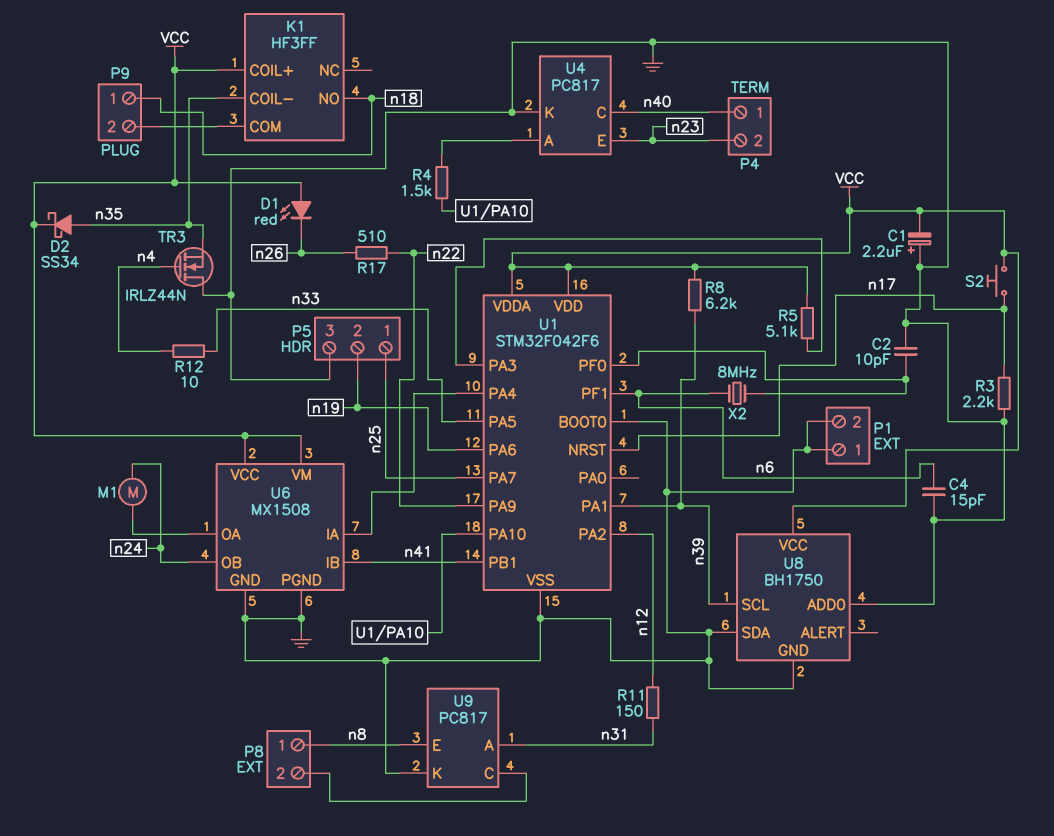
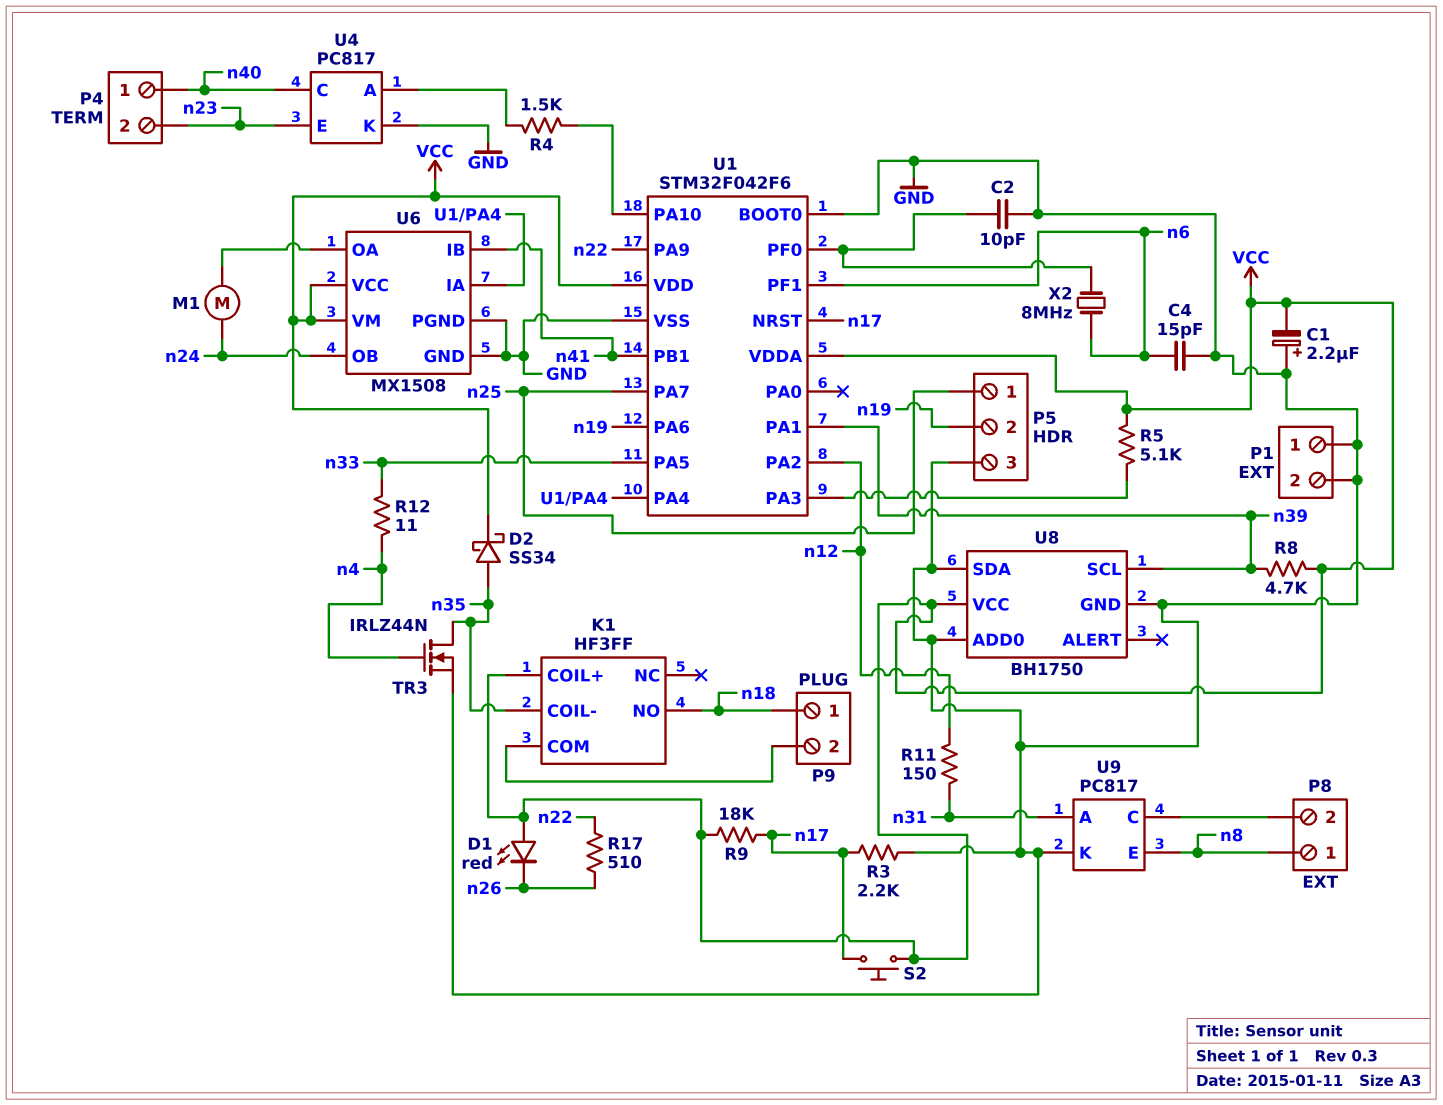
R8: 6.2k (VCC, n39) -> 4.7k (VCC, n39)
R9: none -> 18k (VCC, n17)
R12: 10 (n4, n33) -> 11 (n4, n33)
TR3: NMOS IRLZ44N (G n4, D GND, S n35) -> NMOS IRLZ44N (G n4, D n35, S GND)

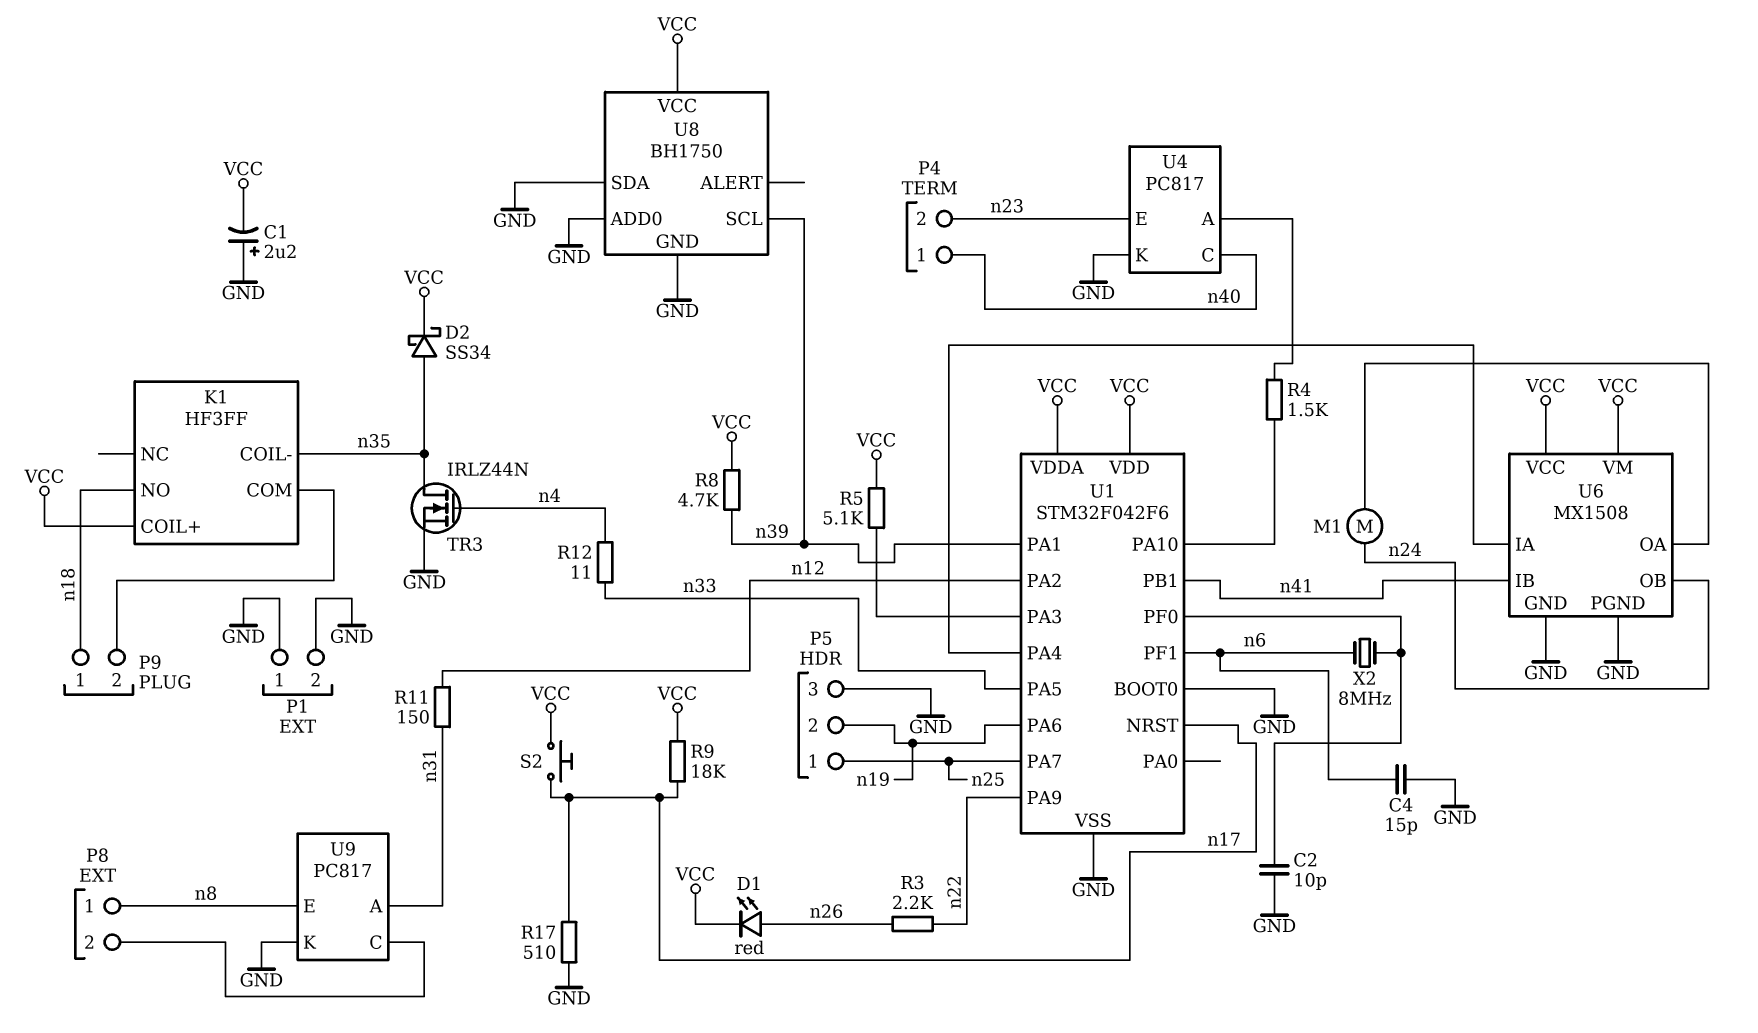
D1: LED red (A VCC, K n26) -> LED red (A n26, K VCC)
R3: 2.2k (GND, n17) -> 2.2k (n22, n26)
R17: 510 (n22, n26) -> 510 (GND, n17)

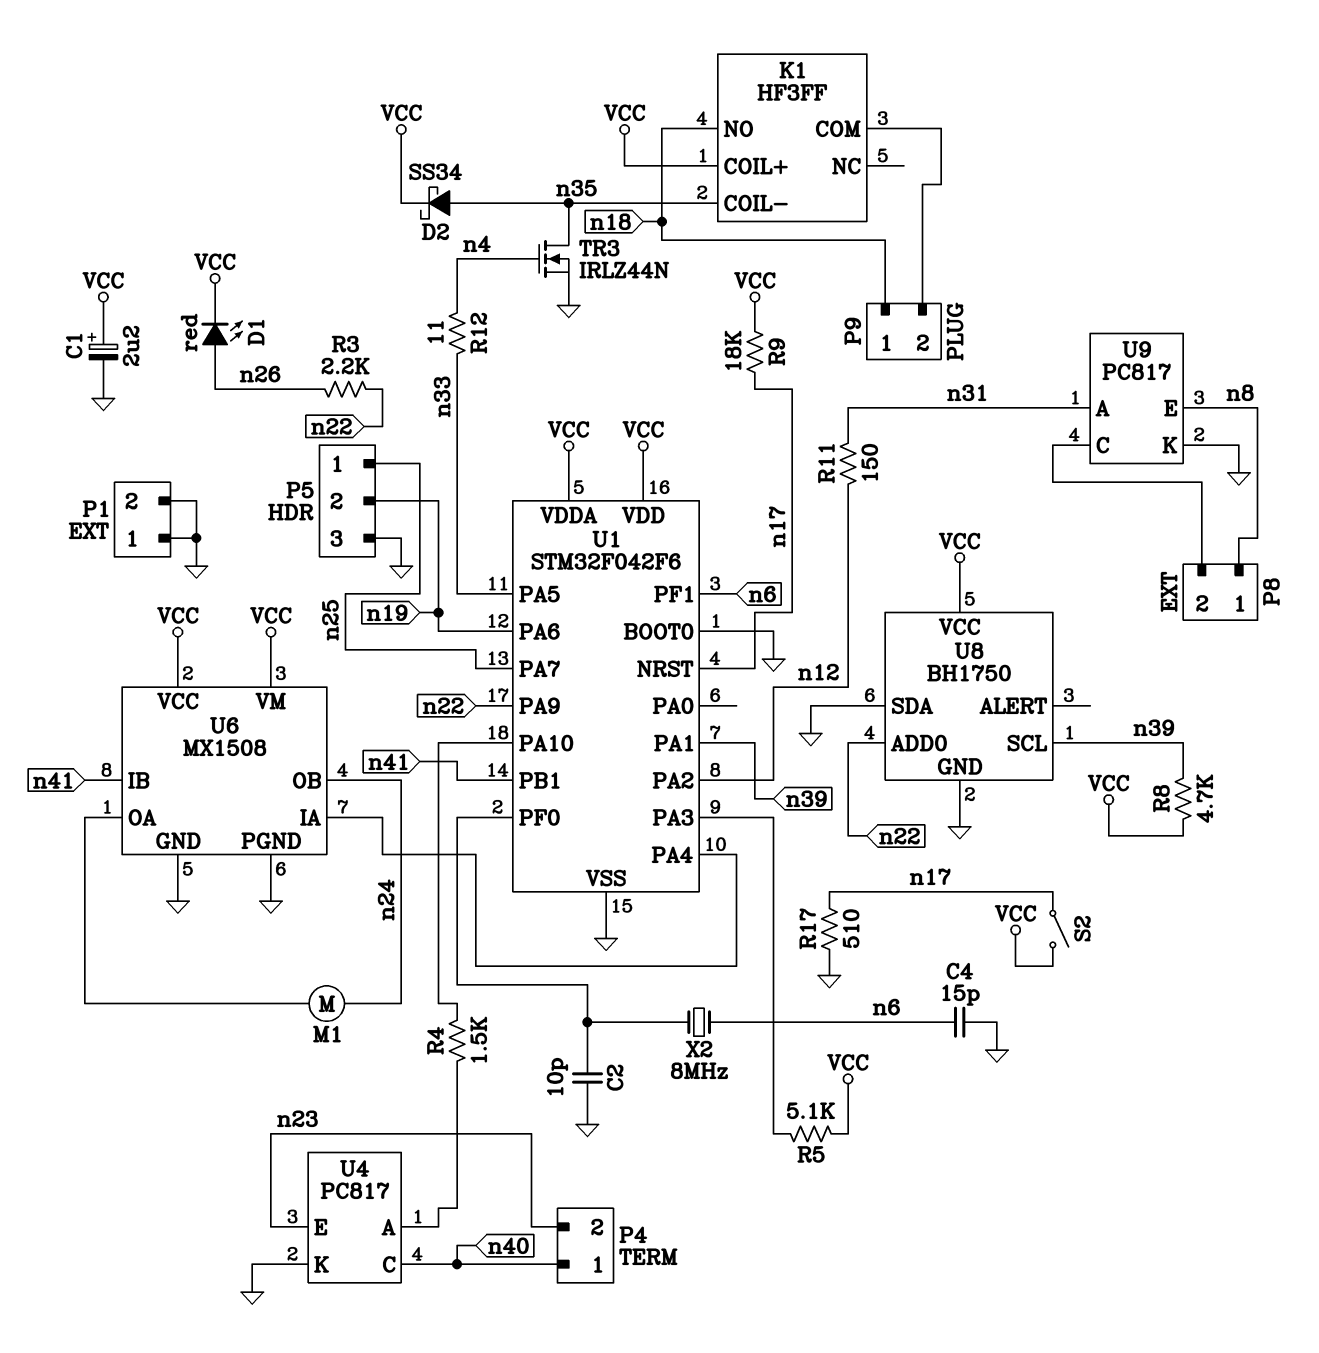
C1: 2.2uF (plus GND, minus VCC) -> 2.2uF (plus VCC, minus GND)
S2: button (VCC, n17) -> switch (VCC, n17)
U8 pin ADD0: GND -> n22

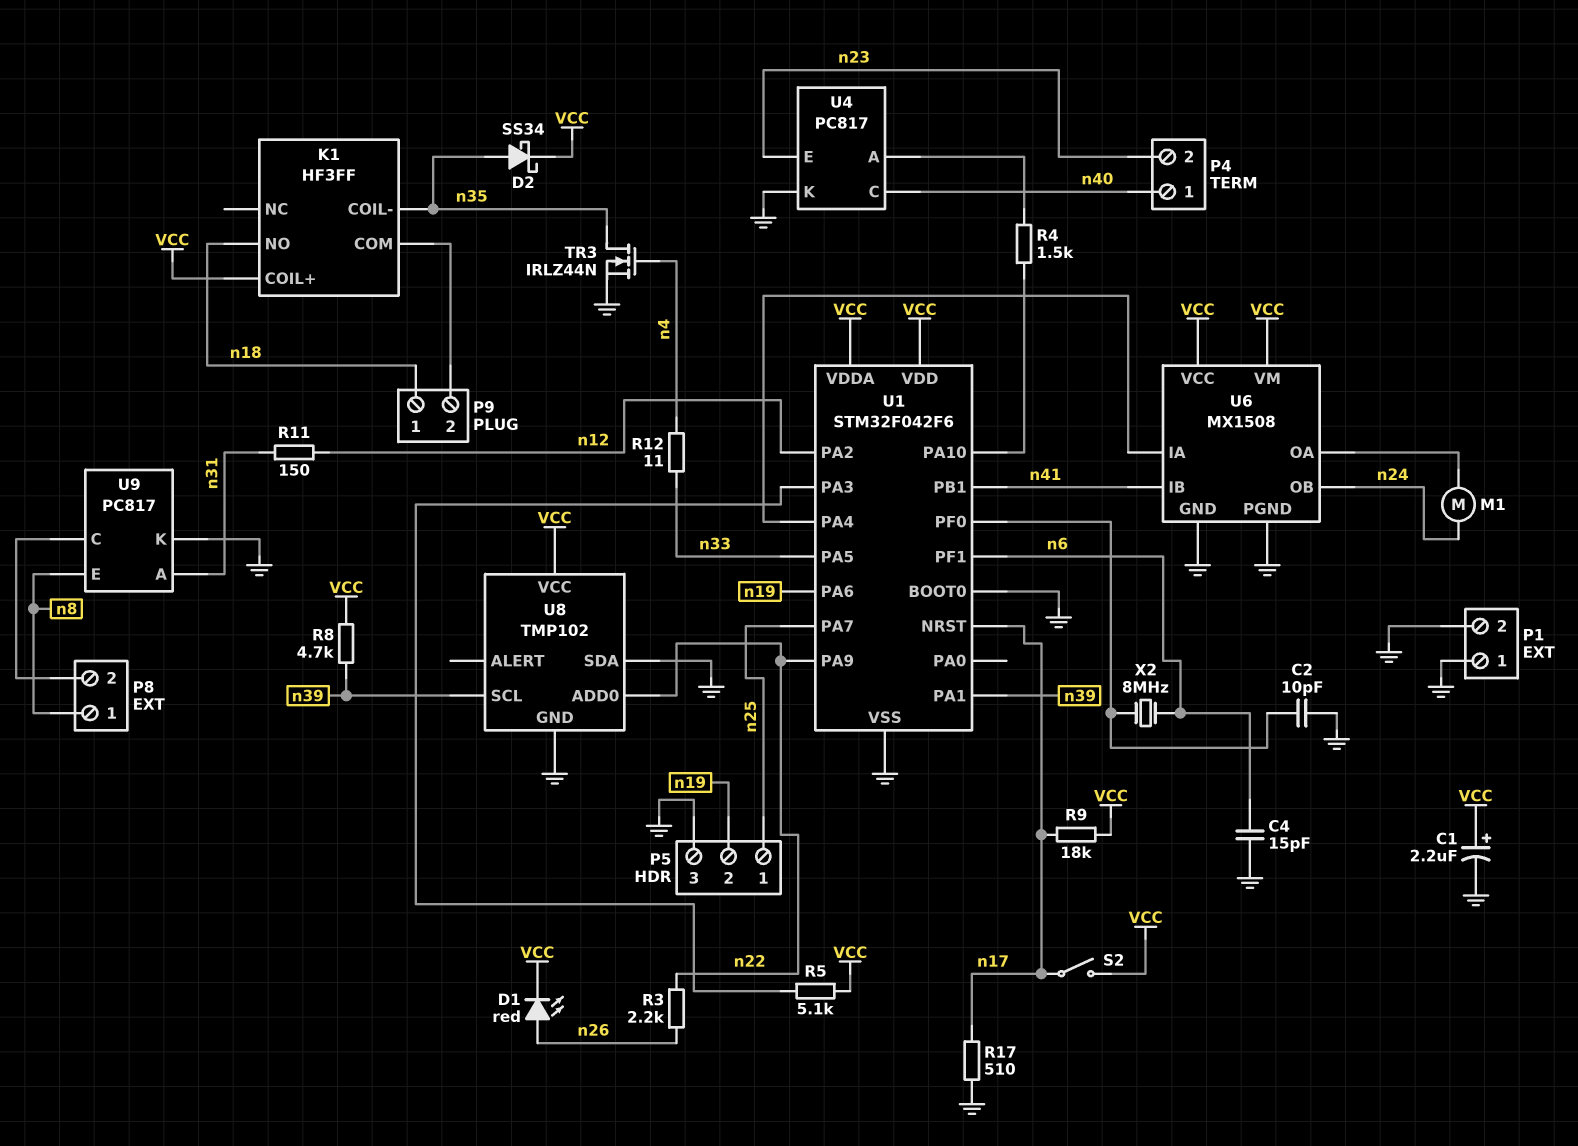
U8: BH1750 -> TMP102

